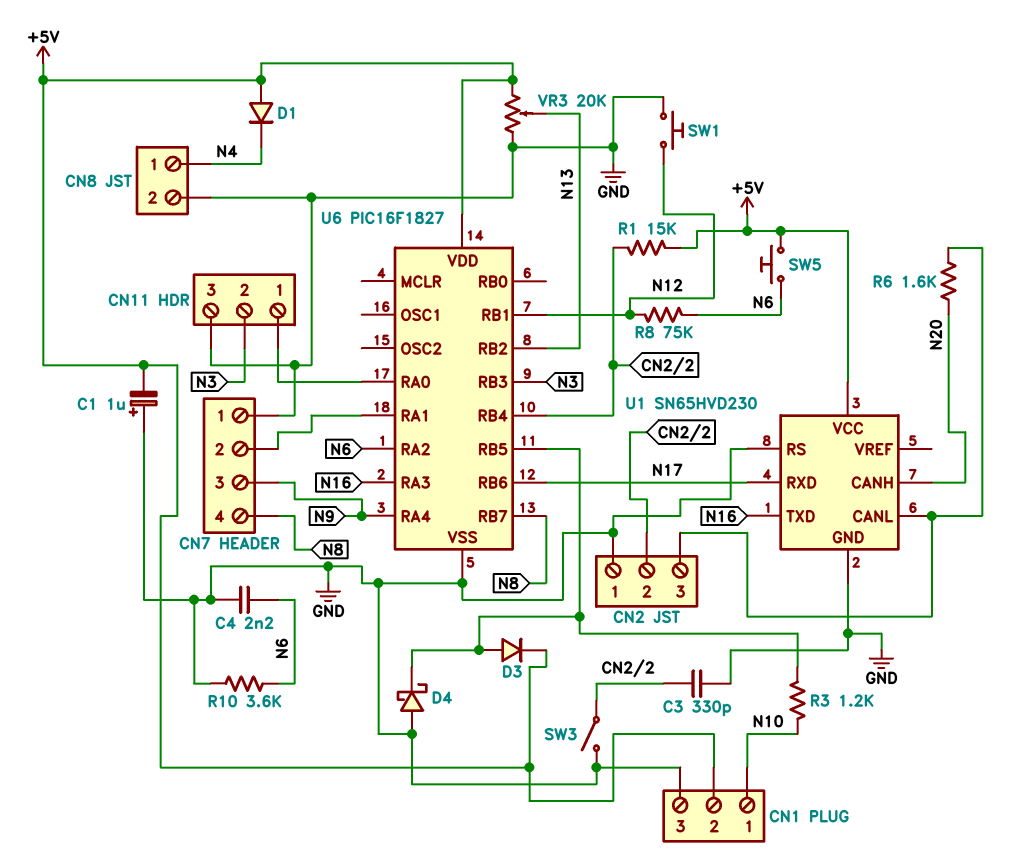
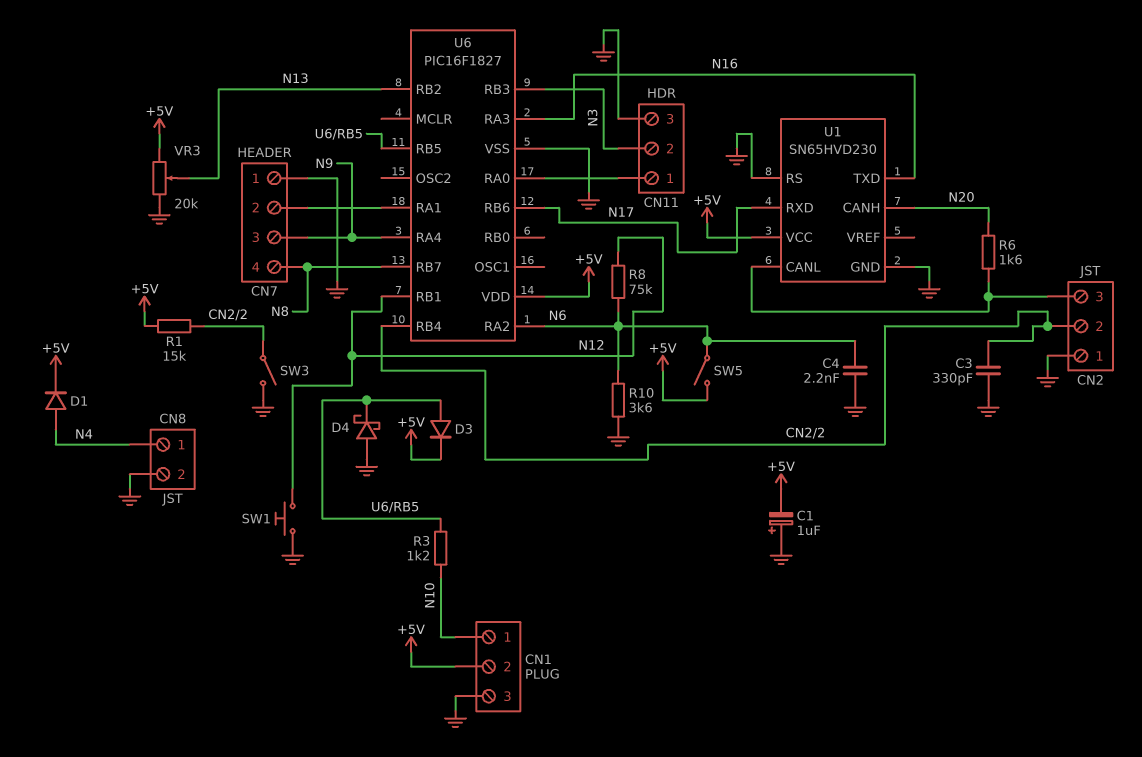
D1: diode (A +5V, K N4) -> diode (A N4, K +5V)
SW5: button (+5V, N6) -> switch (+5V, N6)

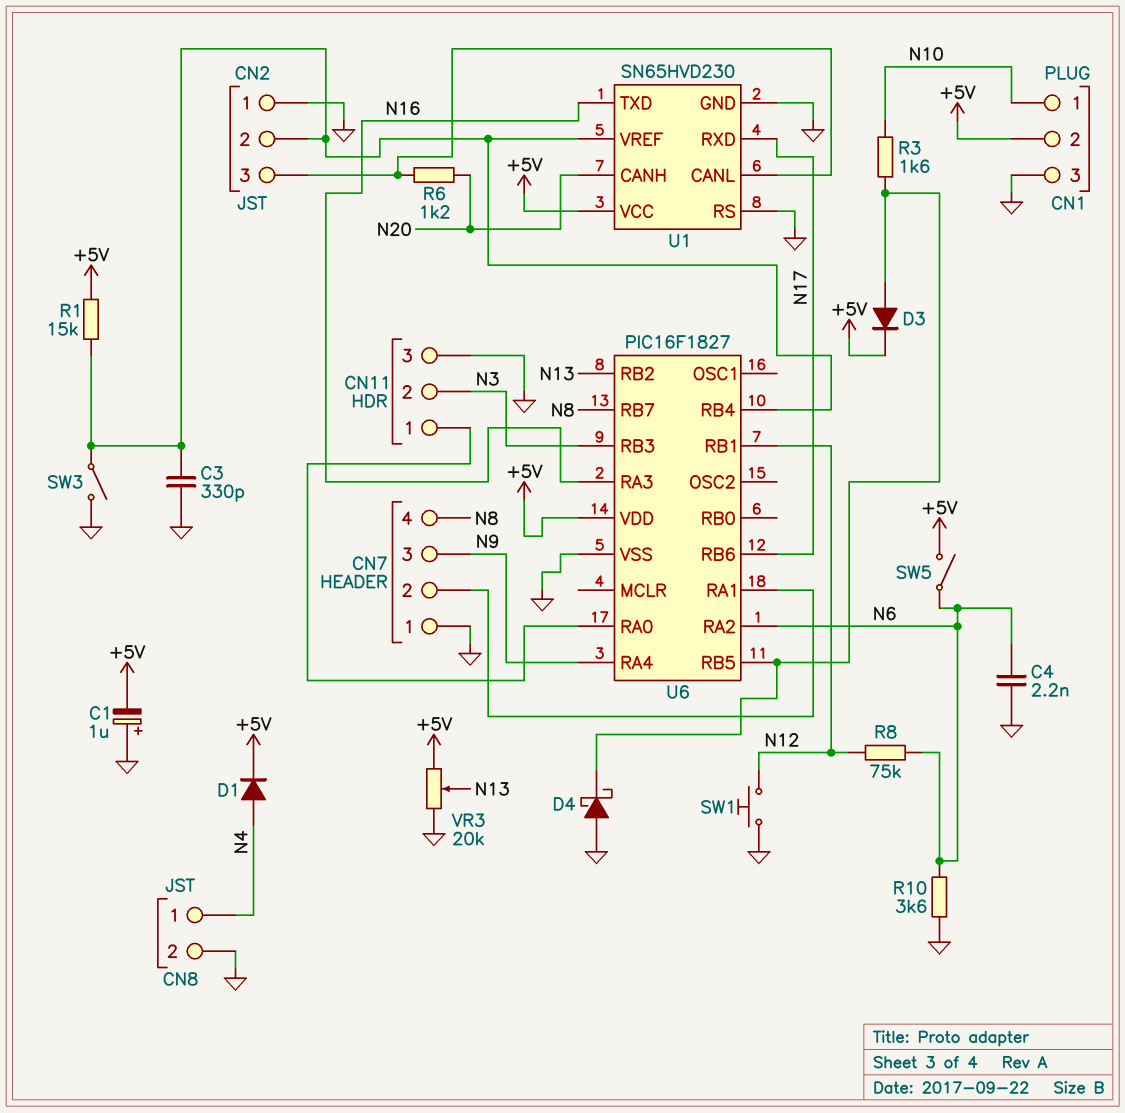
R3: 1.2k (N10, U6/RB5) -> 1.6k (N10, U6/RB5)
R6: 1.6k (CN2/3, N20) -> 1.2k (CN2/3, N20)
U1 pin VREF: none -> CN2/2

